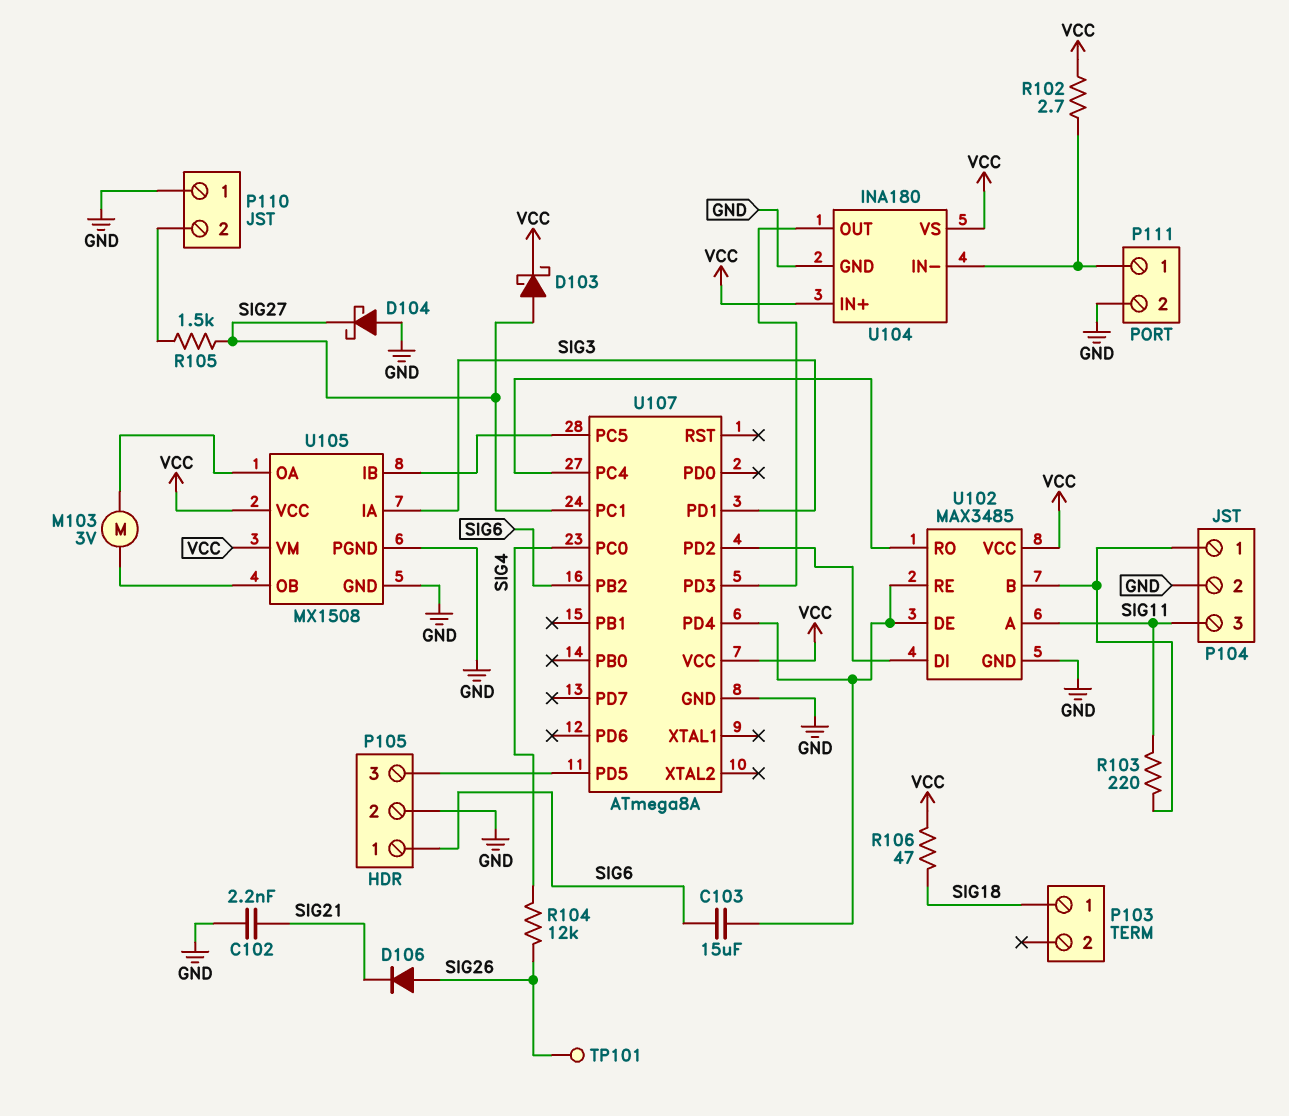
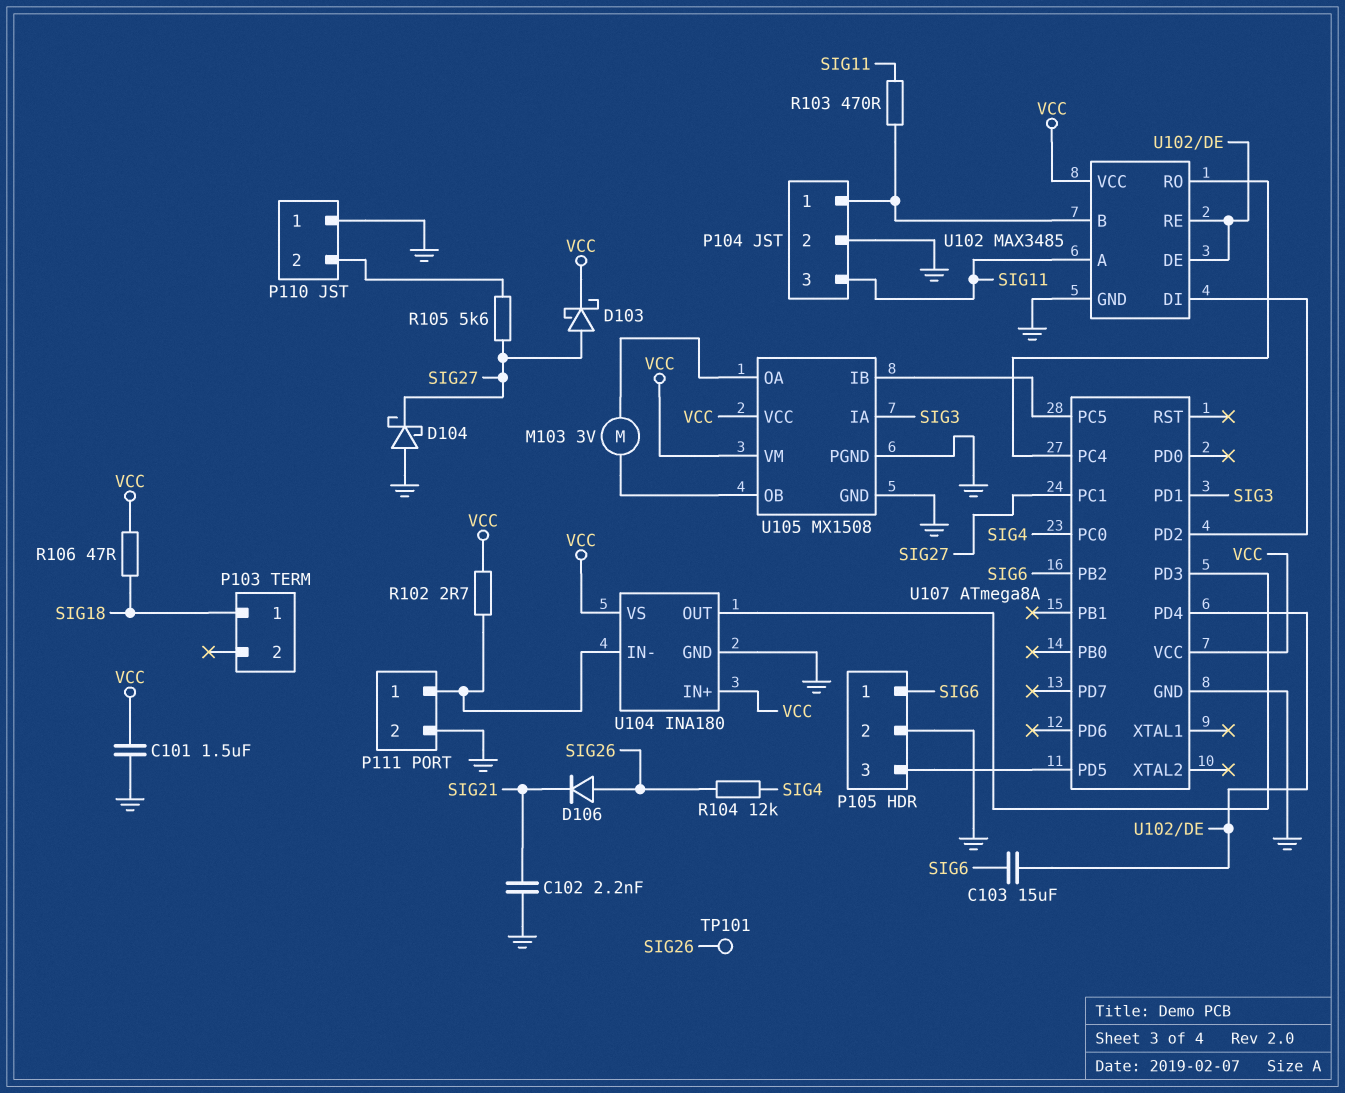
C101: none -> 1.5uF (GND, VCC)
R103: 220 (P104/1, SIG11) -> 470 (P104/1, SIG11)
R105: 1.5k (P110/2, SIG27) -> 5.6k (P110/2, SIG27)

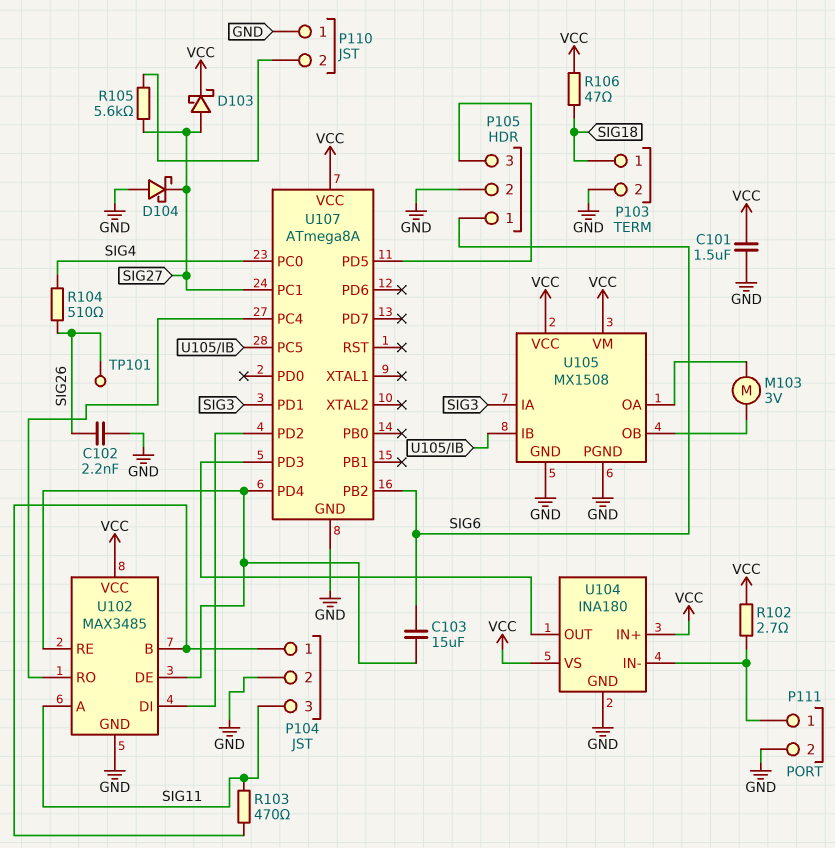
C102: 2.2nF (GND, SIG21) -> 2.2nF (GND, SIG26)
D106: diode (A SIG26, K SIG21) -> none
P103 pin 2: none -> GND
R104: 12k (SIG4, SIG26) -> 510 (SIG4, SIG26)

